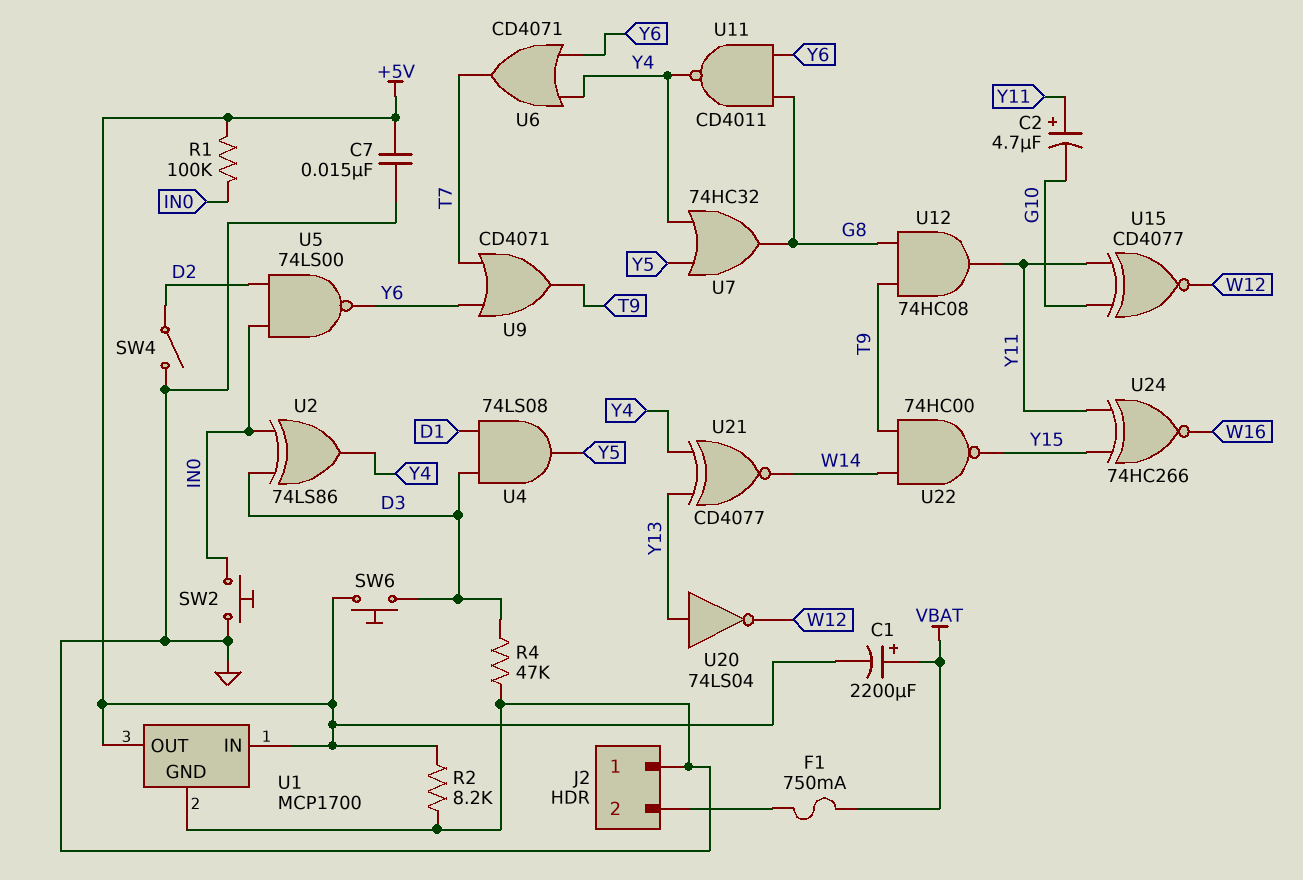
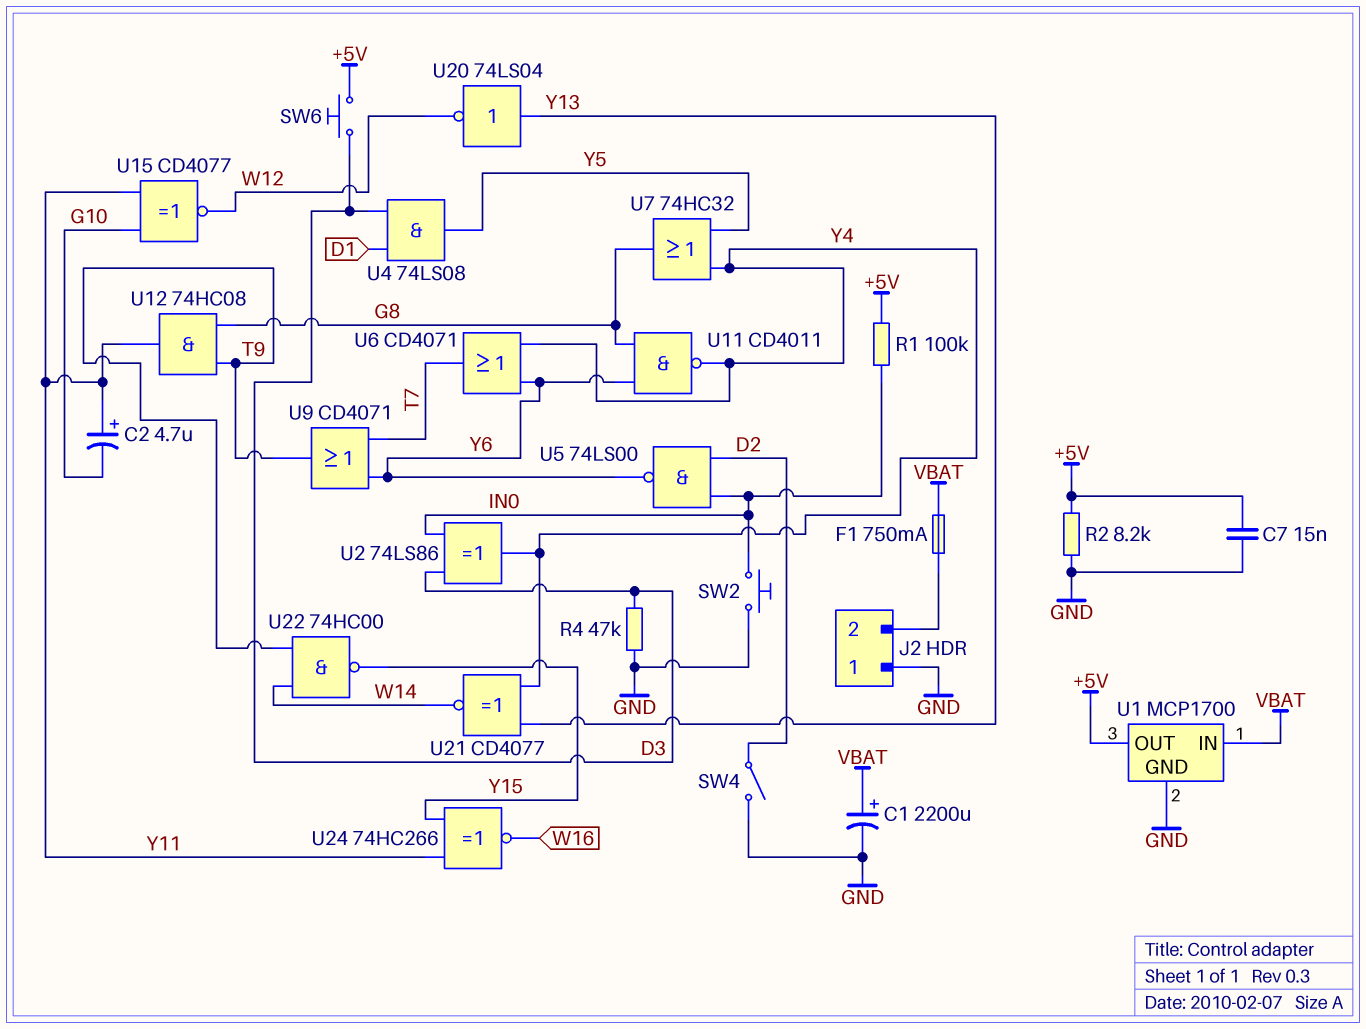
C1: 2200uF (plus VBAT, minus +5V) -> 2200uF (plus VBAT, minus GND)
U1 pin IN: +5V -> VBAT

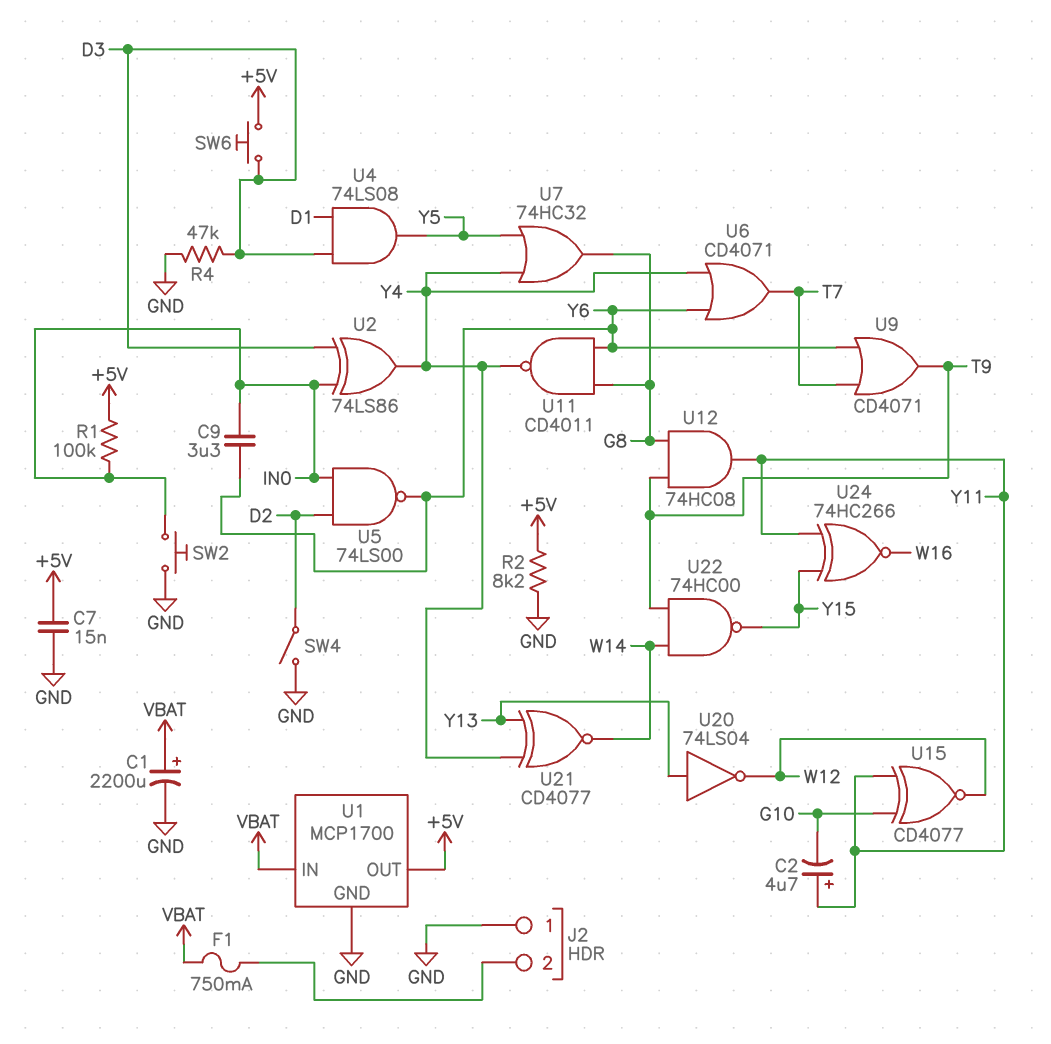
C9: none -> 3.3uF (IN0, Y6)

